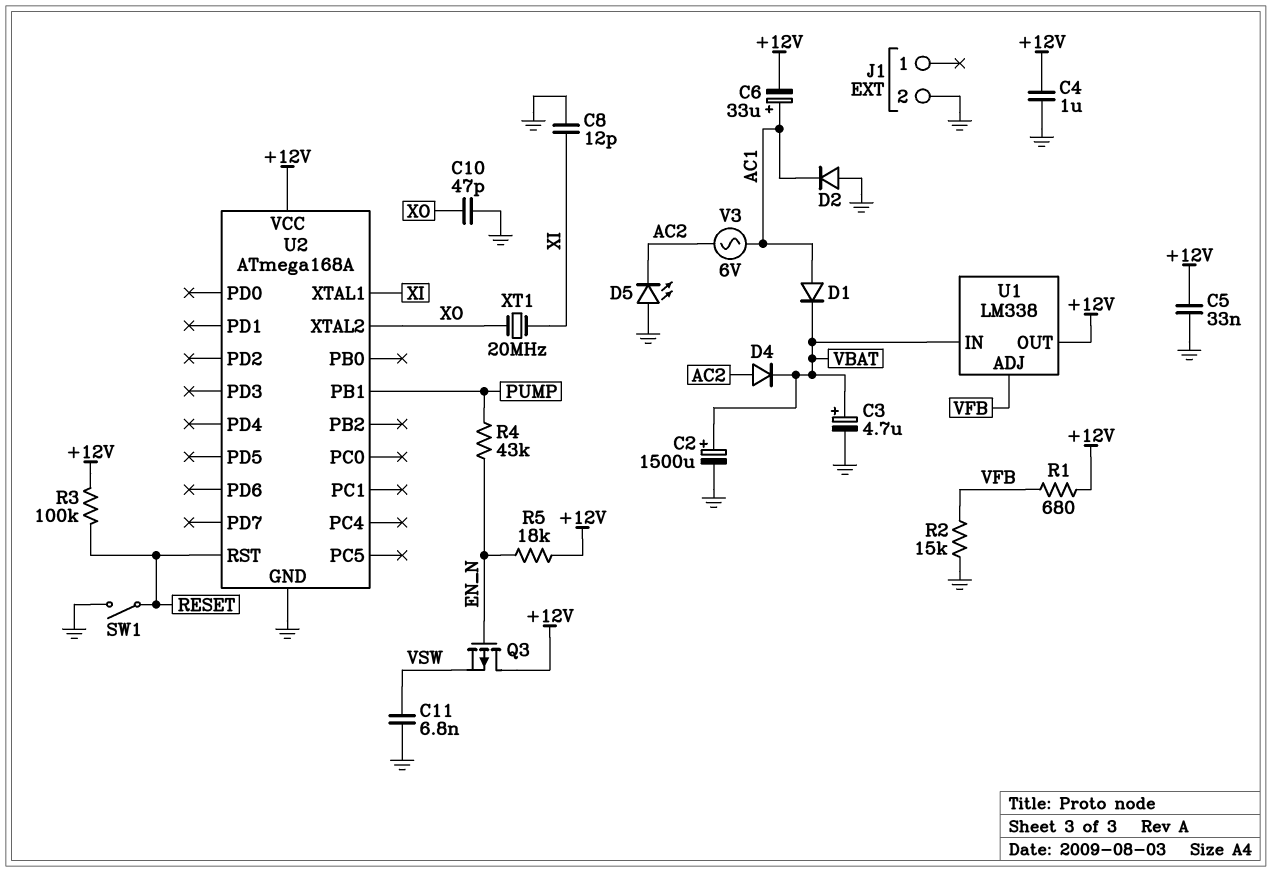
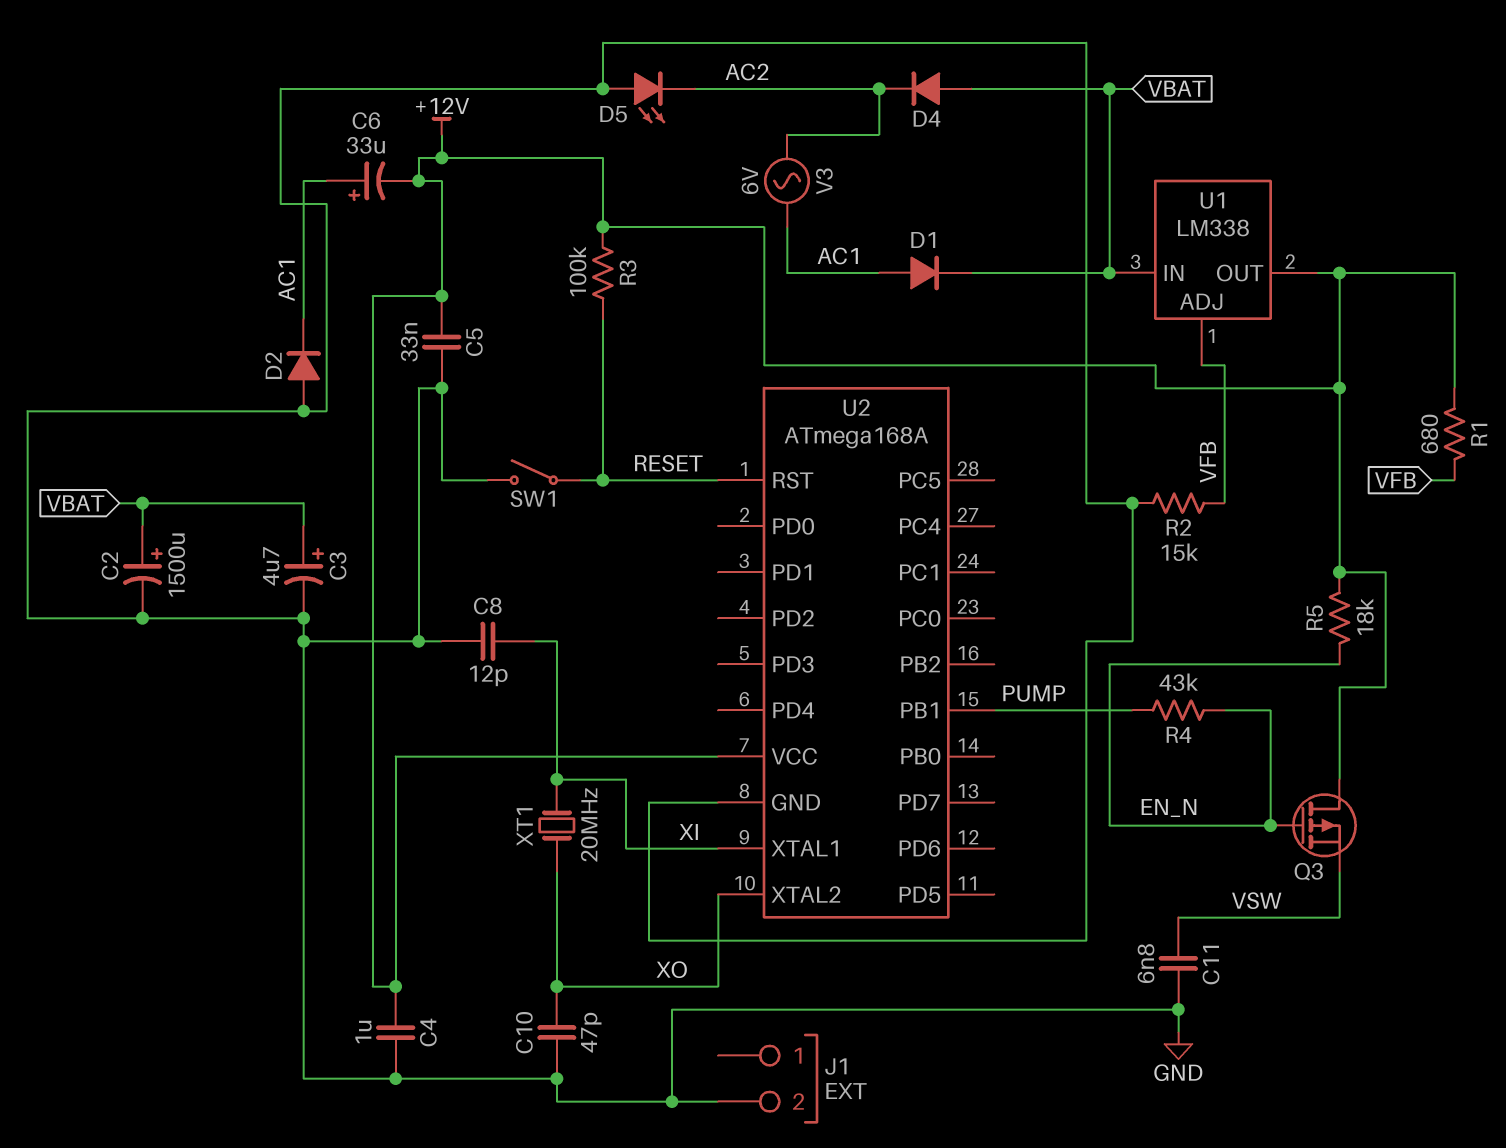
D4: diode (A AC2, K VBAT) -> diode (A VBAT, K AC2)

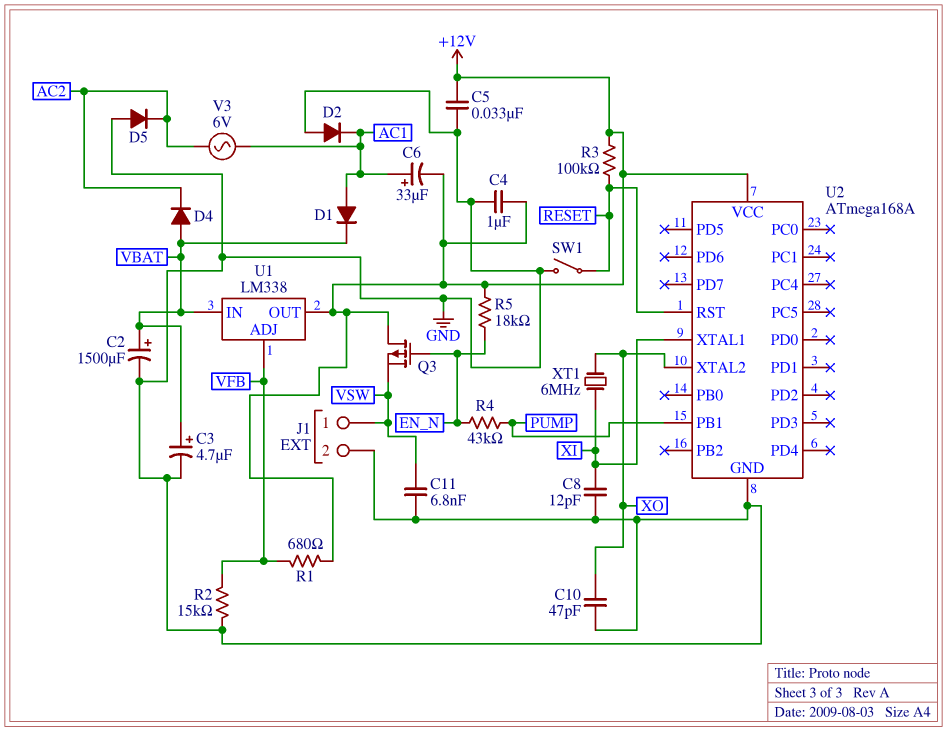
D5: LED (A GND, K AC2) -> diode (A GND, K AC2)
J1 pin 1: none -> VSW
XT1: 20MHz (XI, XO) -> 6MHz (XI, XO)

